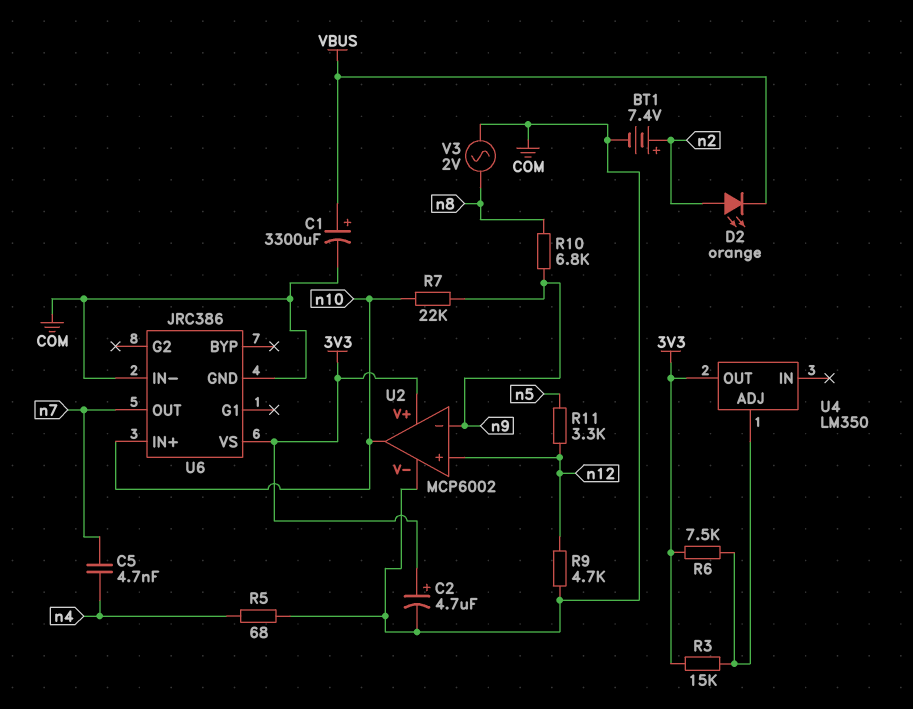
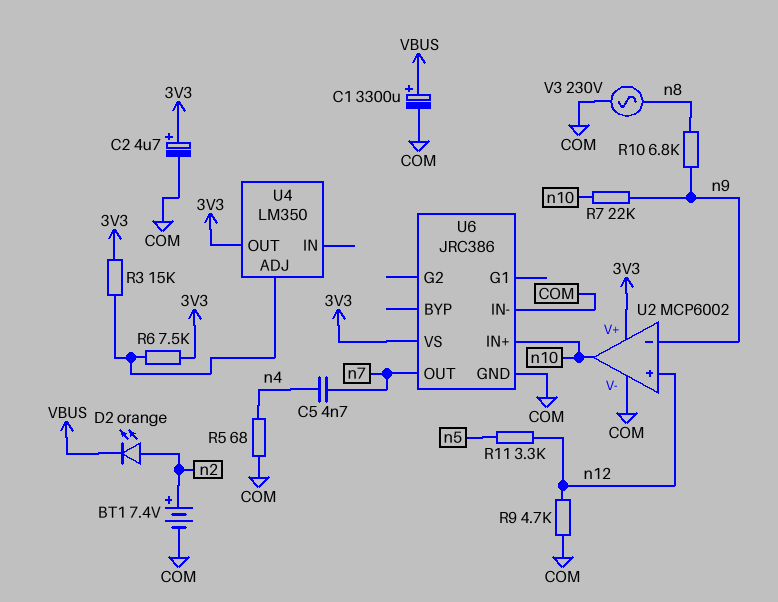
V3: AC 2V (COM, n8) -> AC 230V (COM, n8)

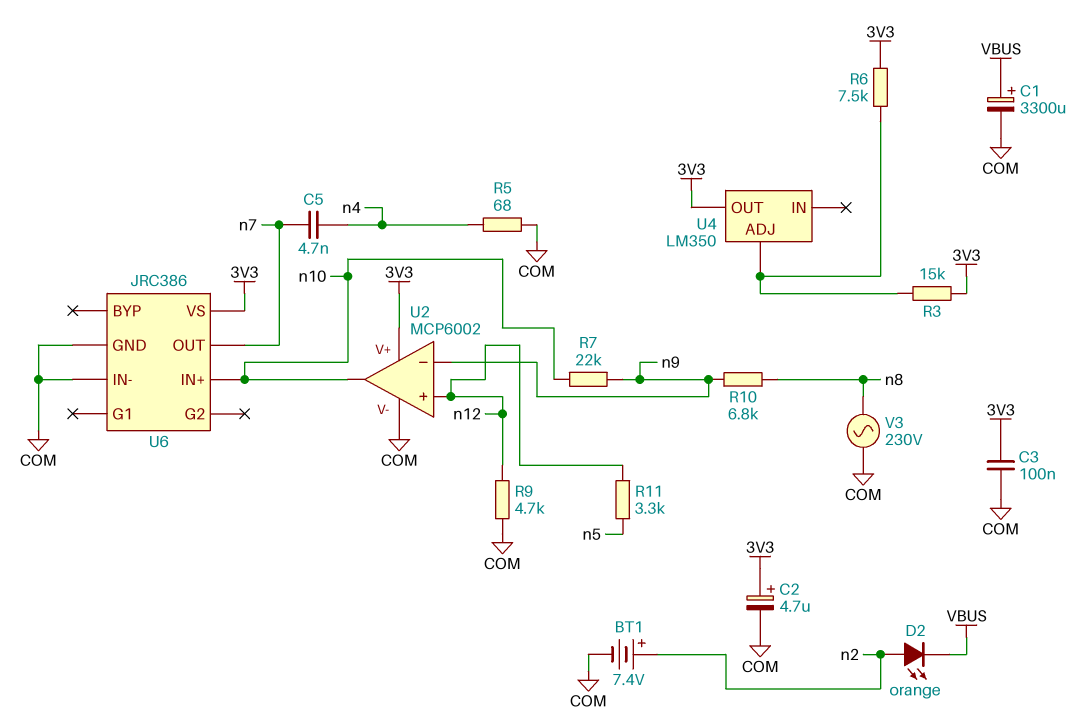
C3: none -> 100nF (3V3, COM)

